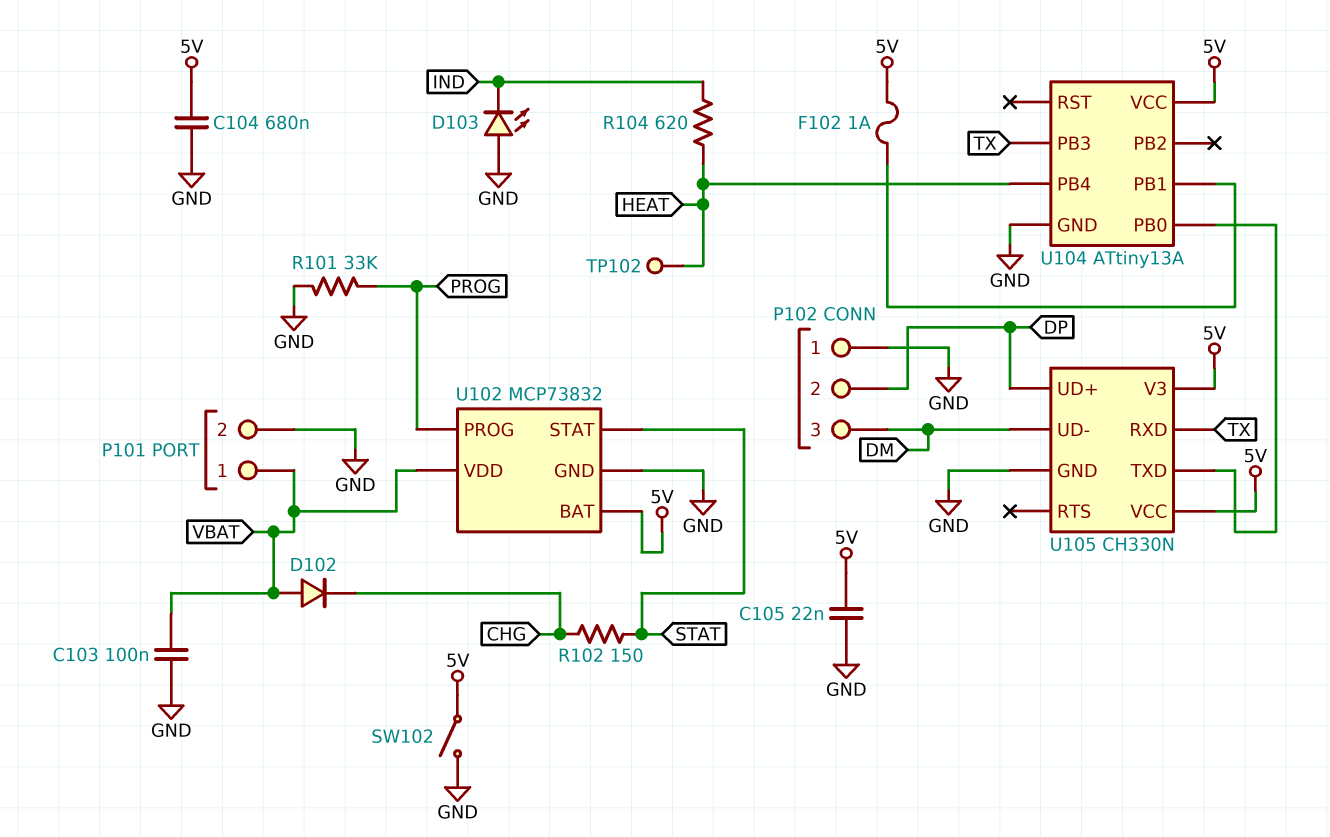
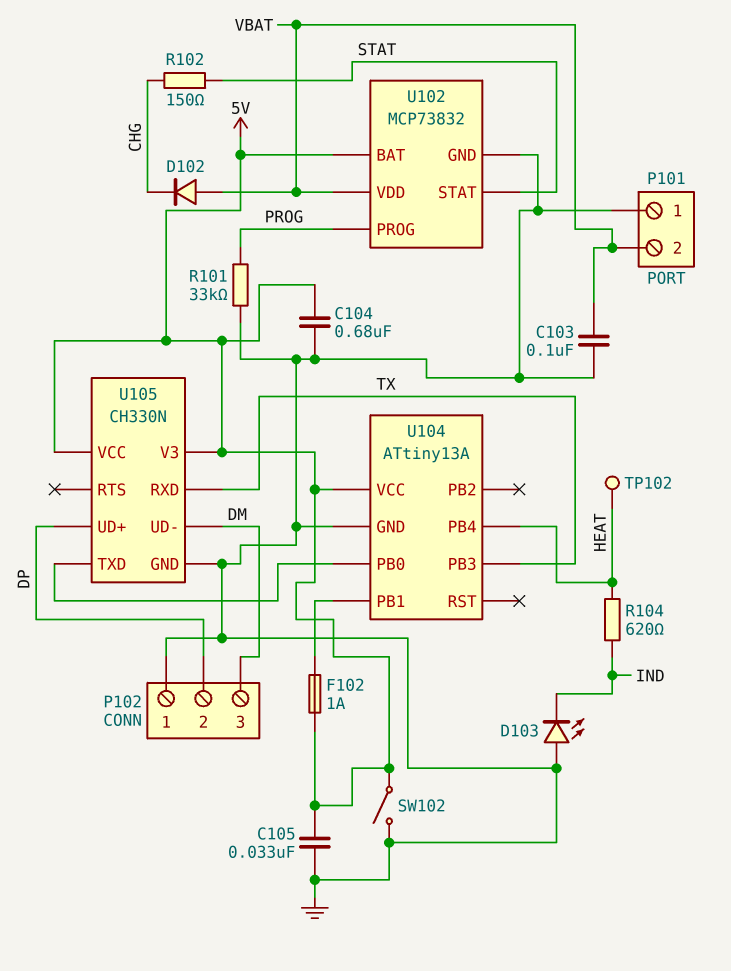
C105: 22nF (5V, GND) -> 33nF (5V, GND)
P101 pin 1: VBAT -> GND
P101 pin 2: GND -> VBAT

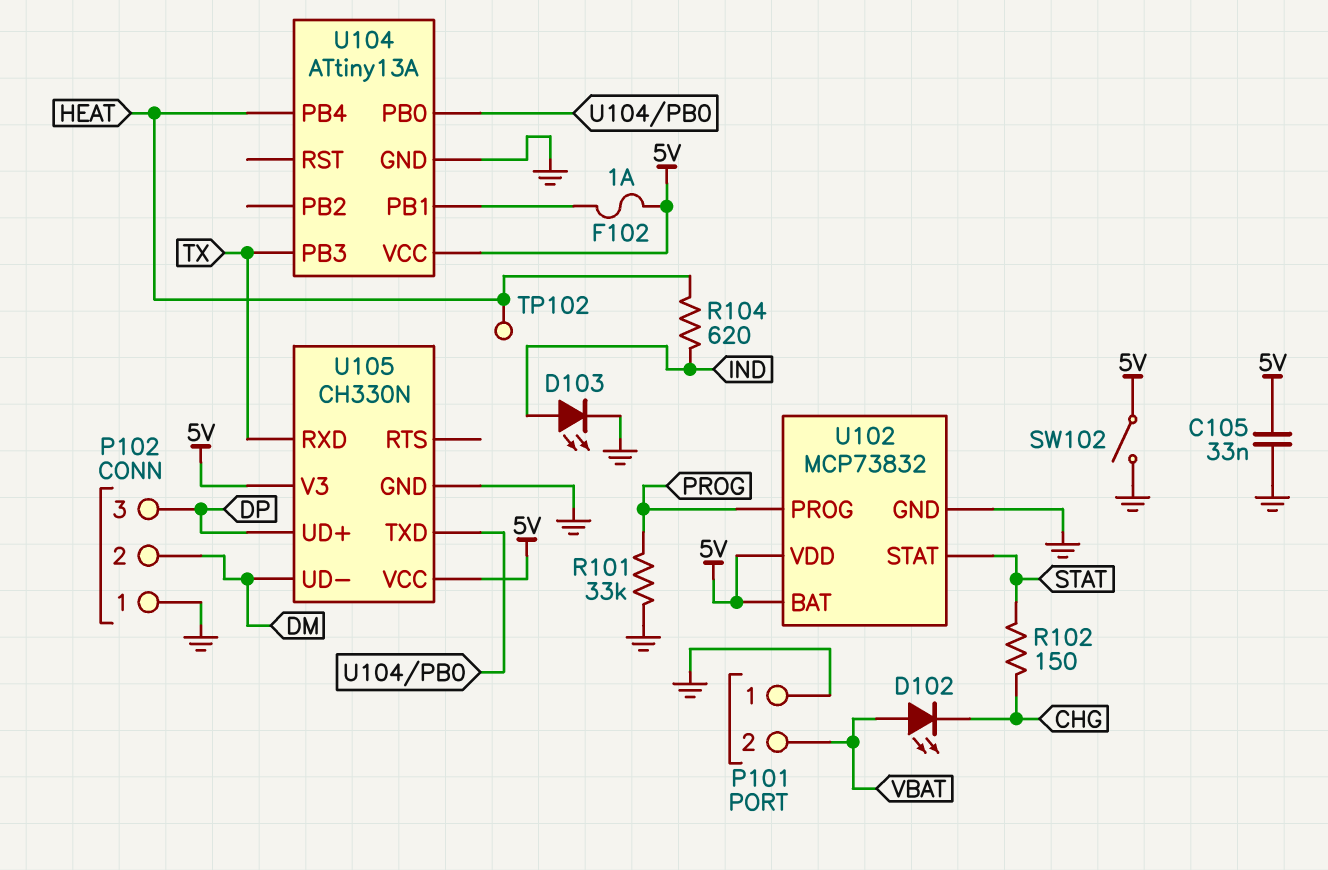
C103: 100nF (GND, VBAT) -> none
C104: 680nF (5V, GND) -> none
D102: diode (A VBAT, K CHG) -> LED (A VBAT, K CHG)
D103: LED (A GND, K IND) -> LED (A IND, K GND)
P102 pin 2: DP -> DM
P102 pin 3: DM -> DP
U102 pin VDD: VBAT -> 5V

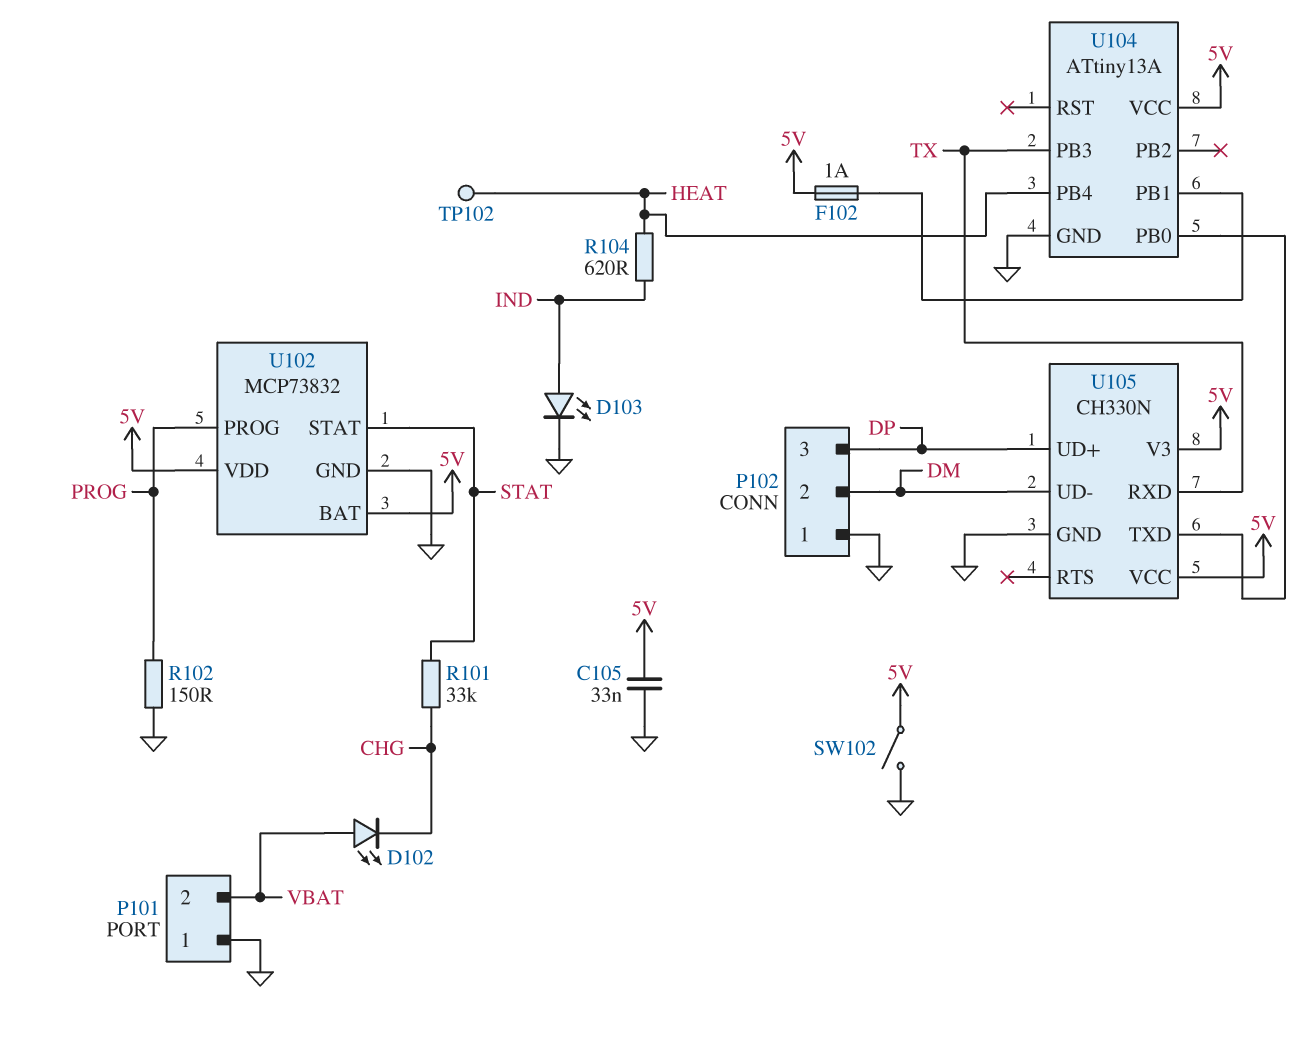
R101: 33k (GND, PROG) -> 33k (CHG, STAT)
R102: 150 (CHG, STAT) -> 150 (GND, PROG)

